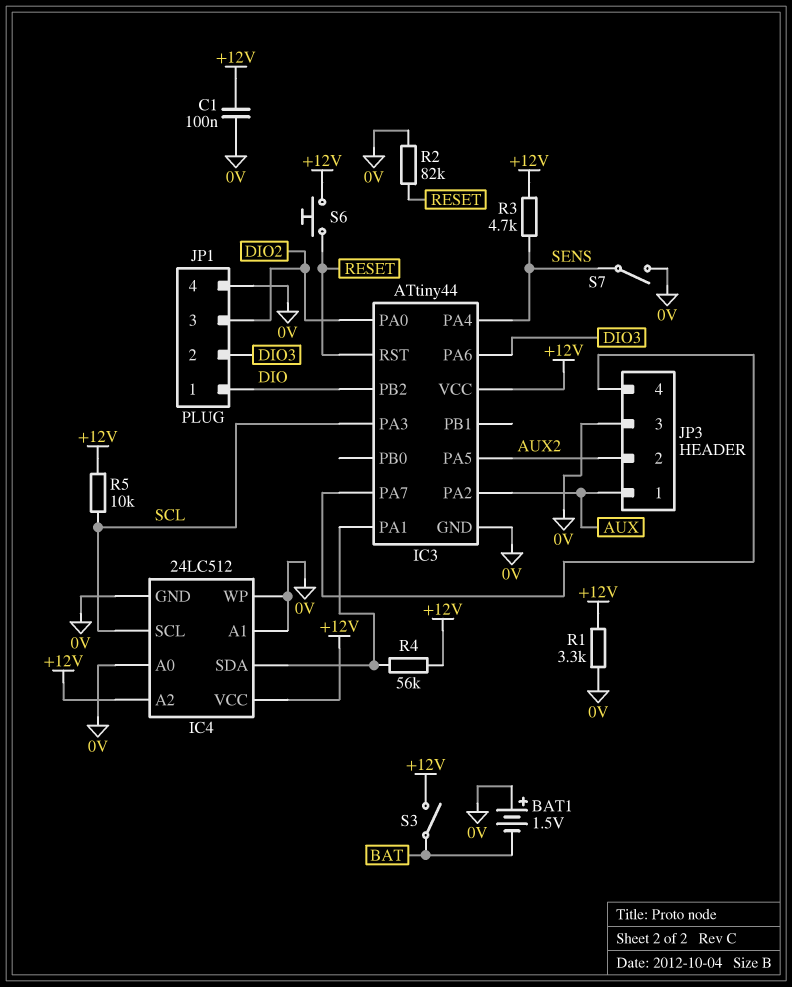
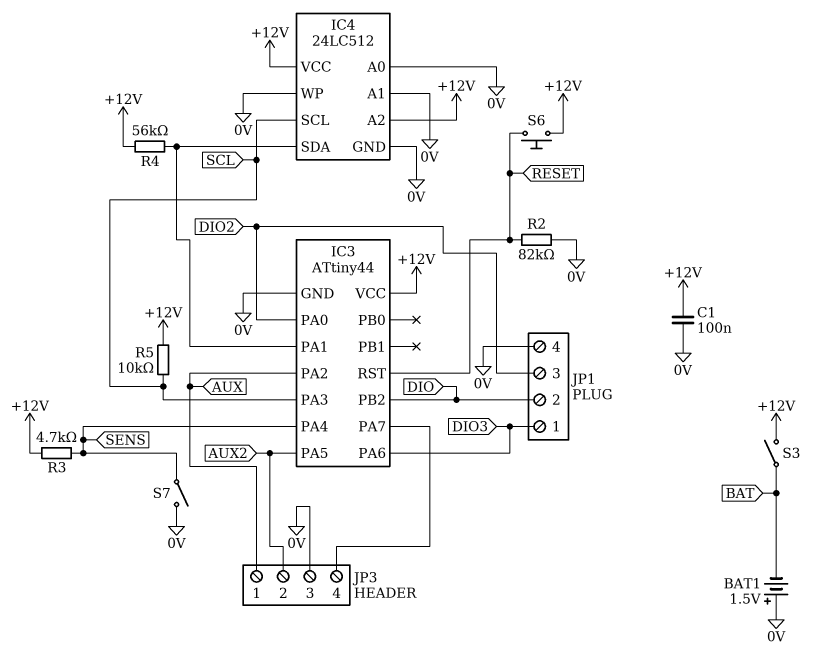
JP1 pin 1: DIO -> DIO3
JP1 pin 2: DIO3 -> DIO
R1: 3.3k (+12V, 0V) -> none

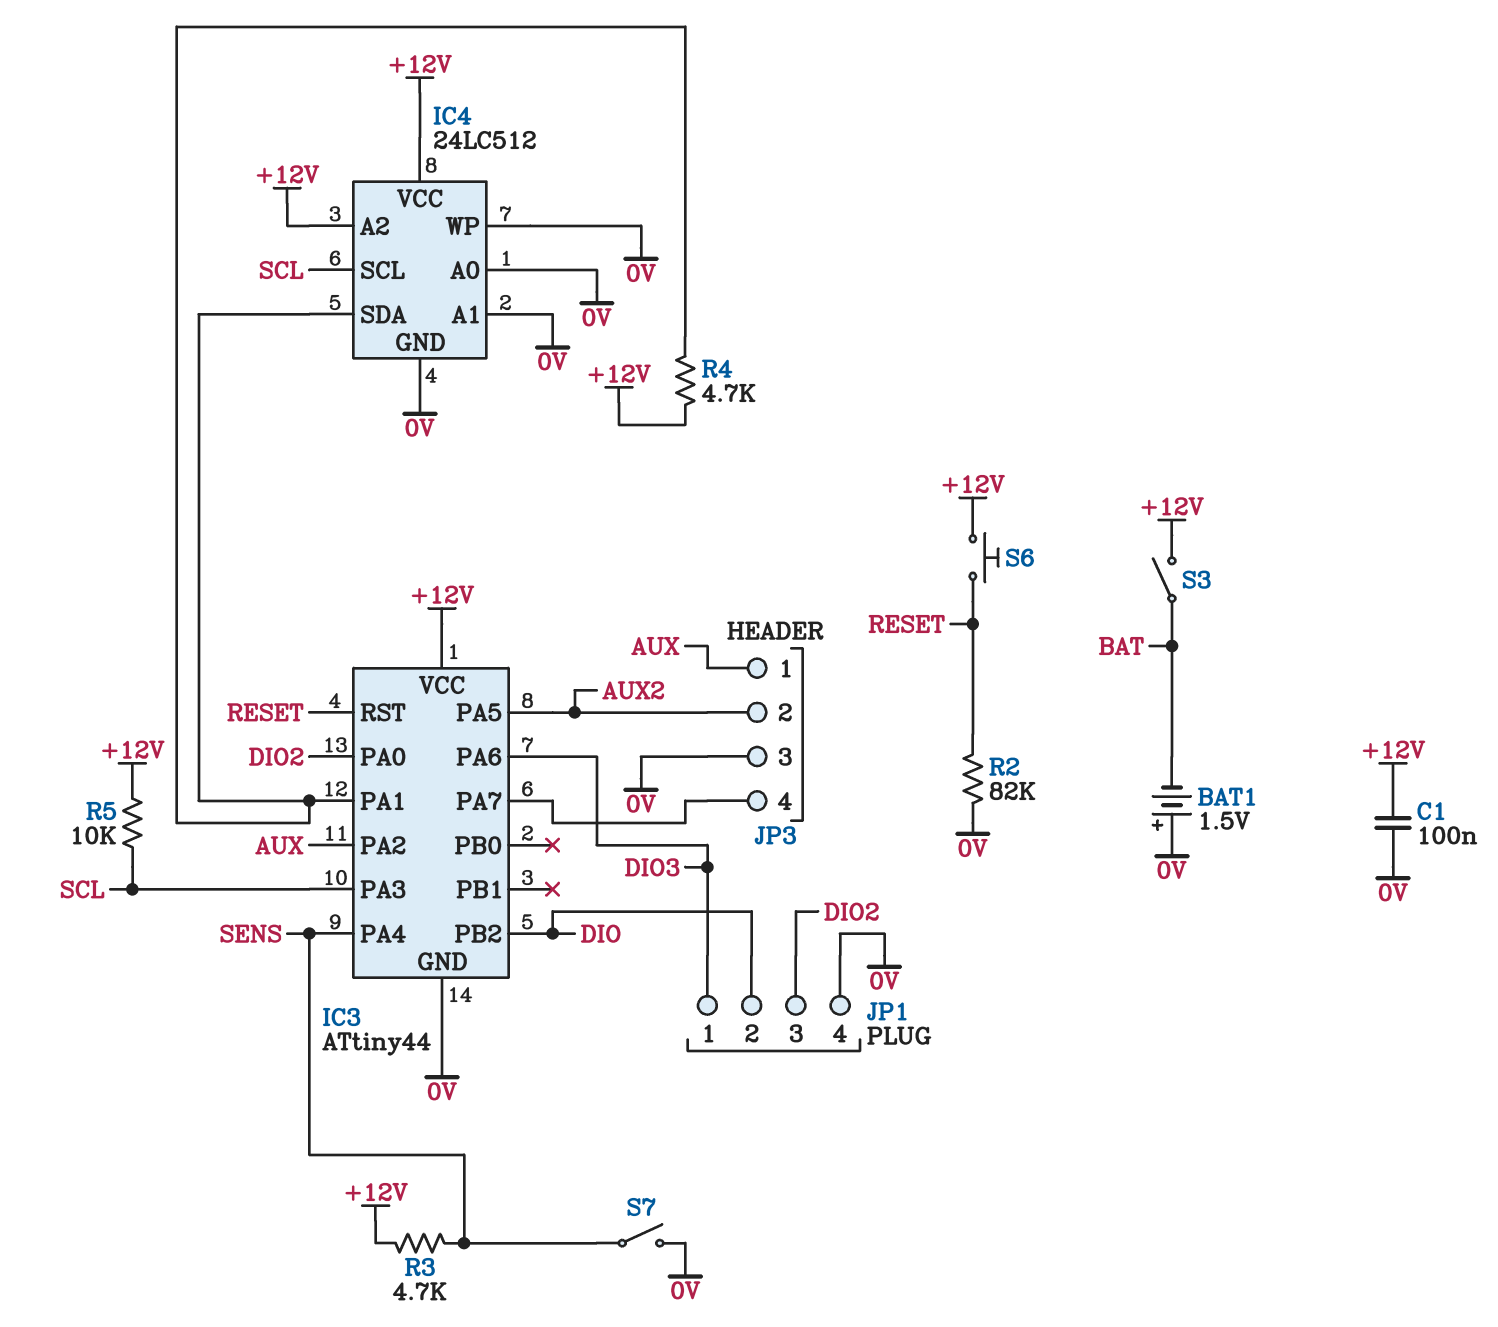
R4: 56k (+12V, IC3/PA1) -> 4.7k (+12V, IC3/PA1)

